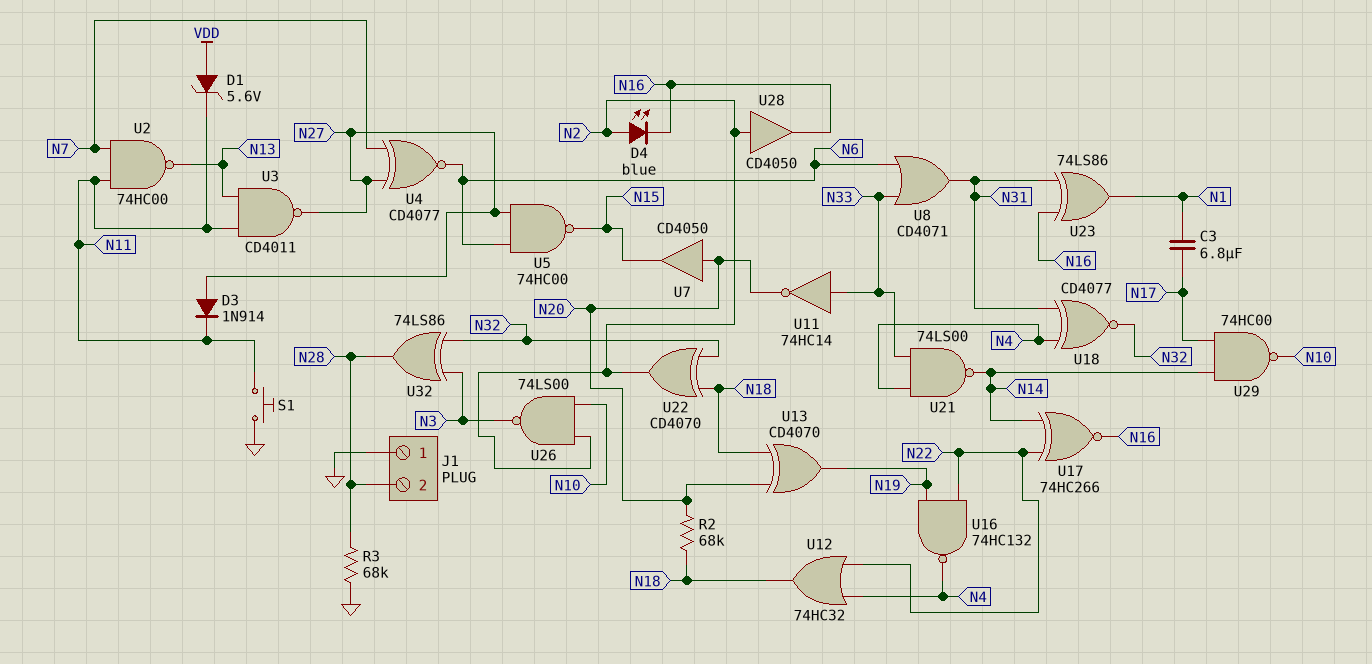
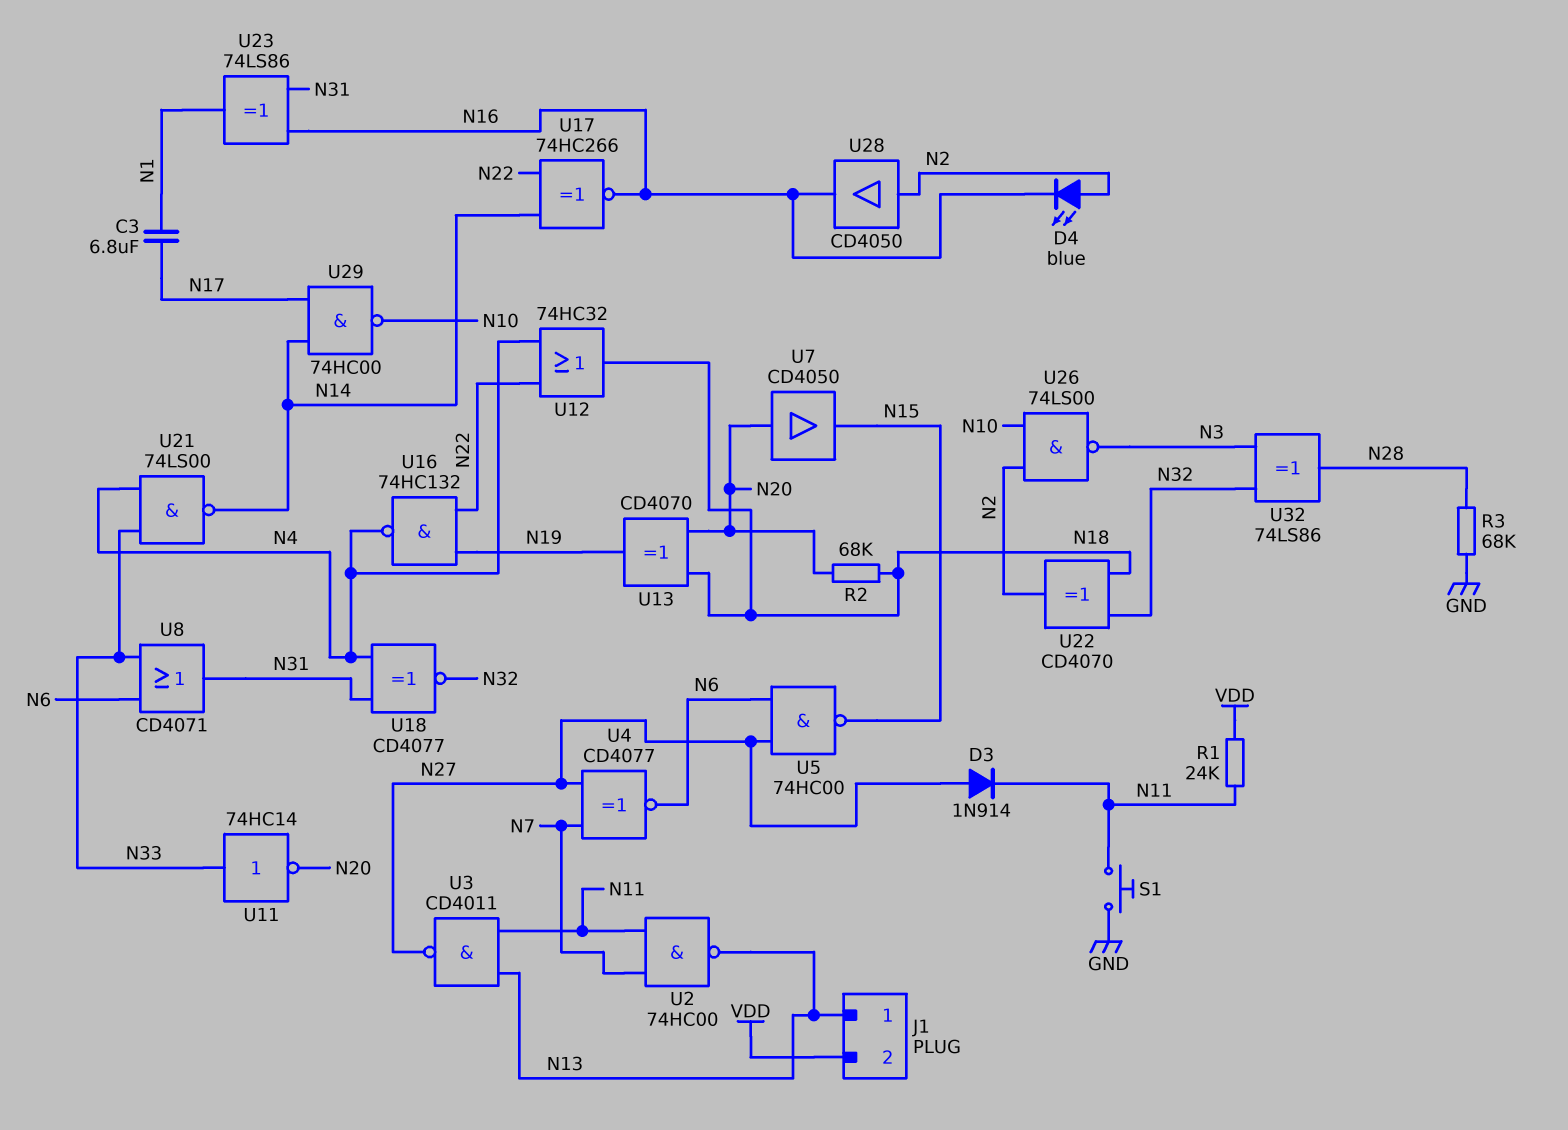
D1: zener 5.6V (A VDD, K N11) -> none
J1 pin 1: GND -> N13
J1 pin 2: N28 -> VDD
R1: none -> 24k (N11, VDD)

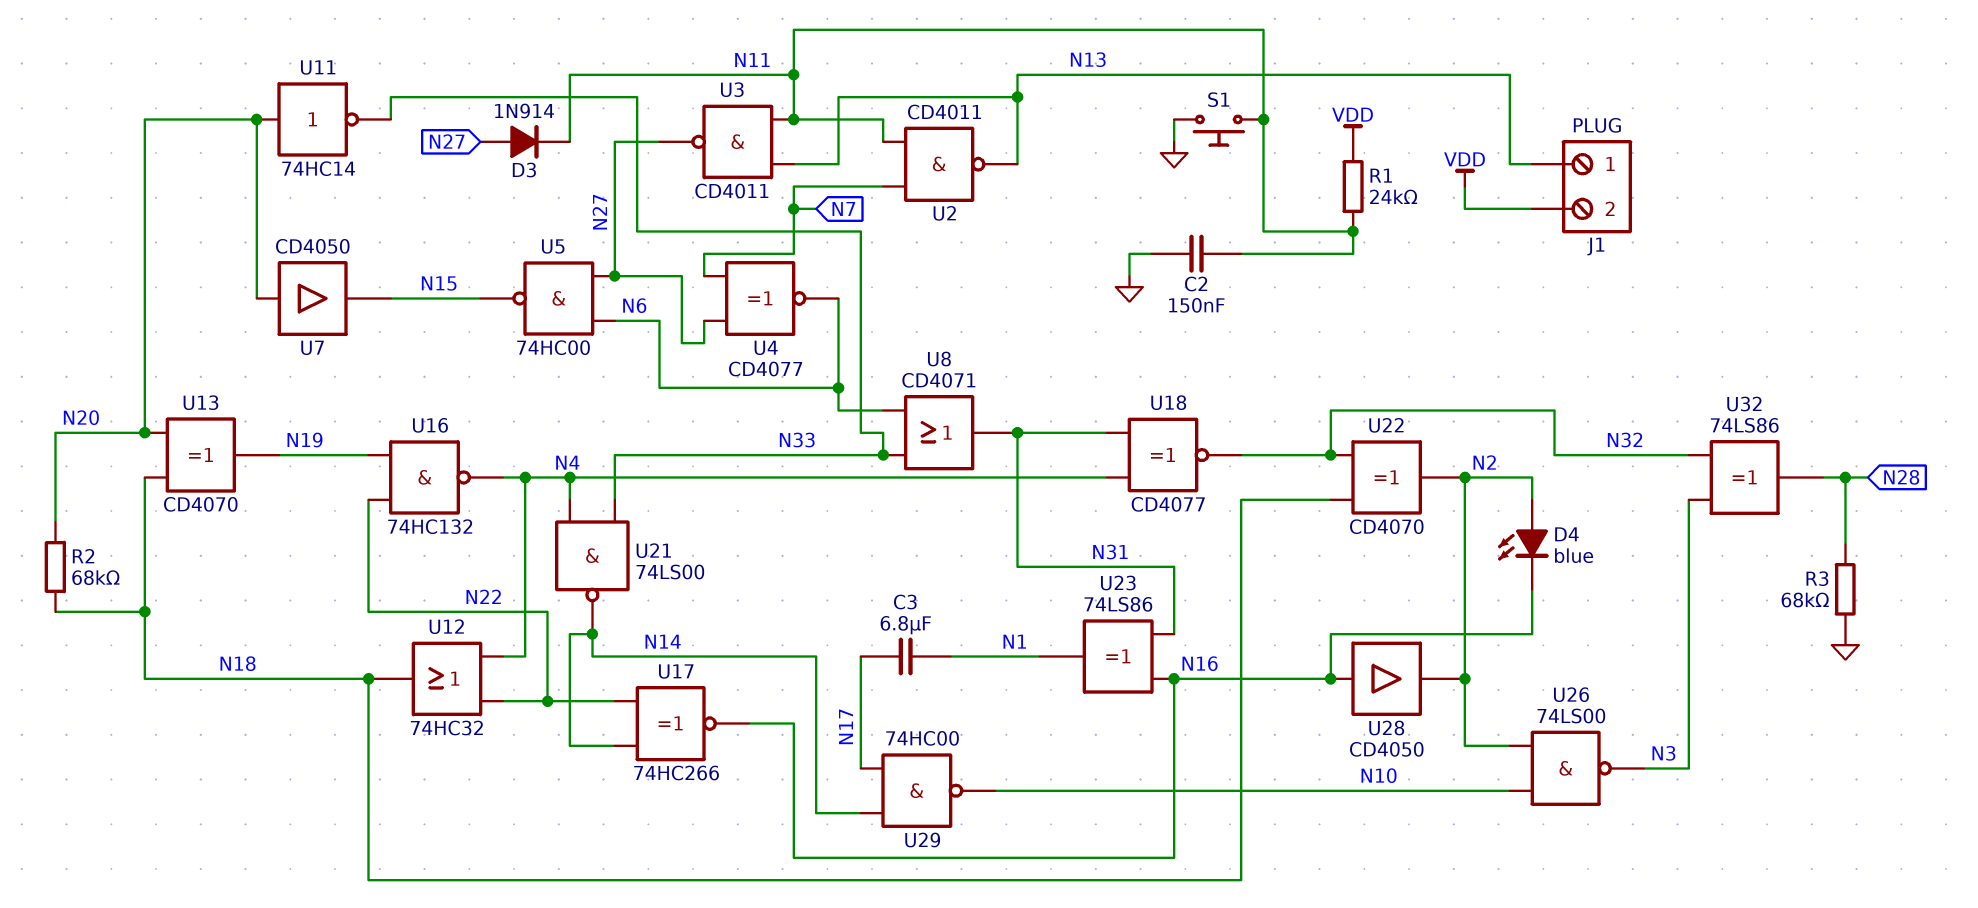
C2: none -> 150nF (GND, N11)
U2: NAND 74HC00 (in N7, in N11, out N13) -> NAND CD4011 (in N7, in N11, out N13)
U11: NOT 74HC14 (in N33, out N20) -> NOT 74HC14 (in N20, out N33)
U28: buffer CD4050 (in N2, out N16) -> buffer CD4050 (in N16, out N2)

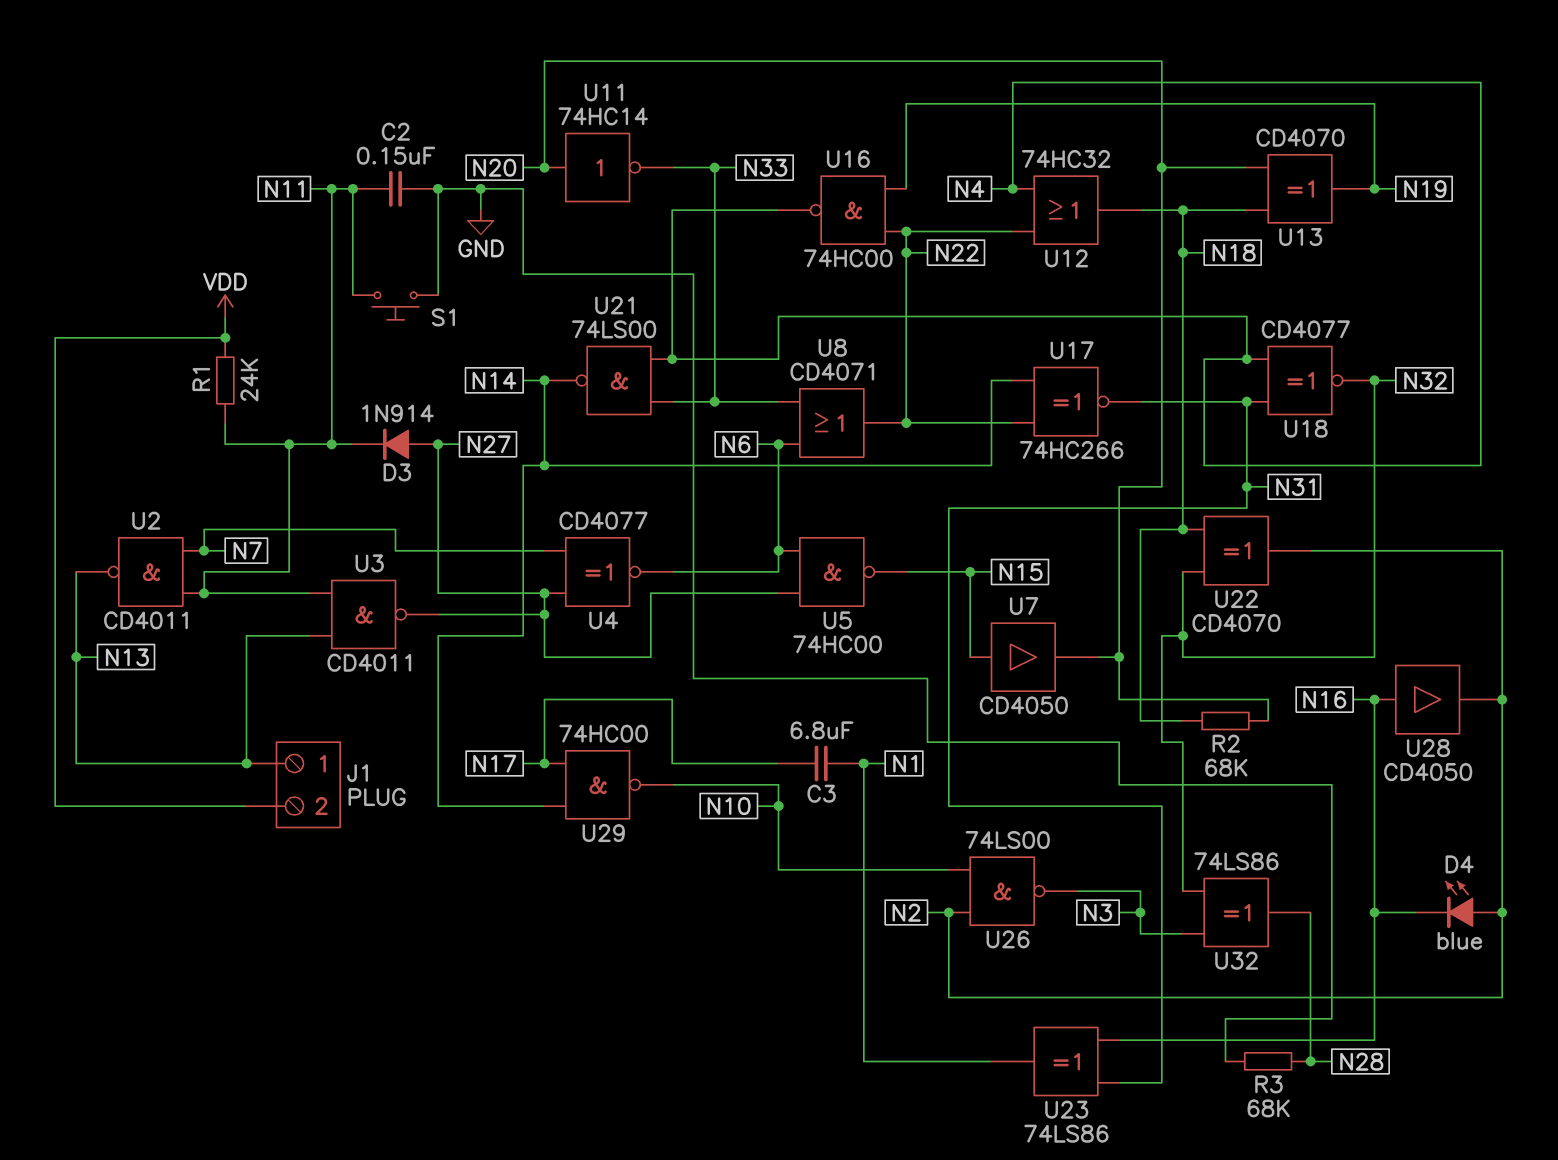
U7: buffer CD4050 (in N20, out N15) -> buffer CD4050 (in N15, out N20)
U8: OR CD4071 (in N6, in N33, out N31) -> OR CD4071 (in N6, in N33, out N22)
U16: NAND 74HC132 (in N19, in N22, out N4) -> NAND 74HC00 (in N19, in N22, out N4)
U17: XNOR 74HC266 (in N14, in N22, out N16) -> XNOR 74HC266 (in N14, in N22, out N31)

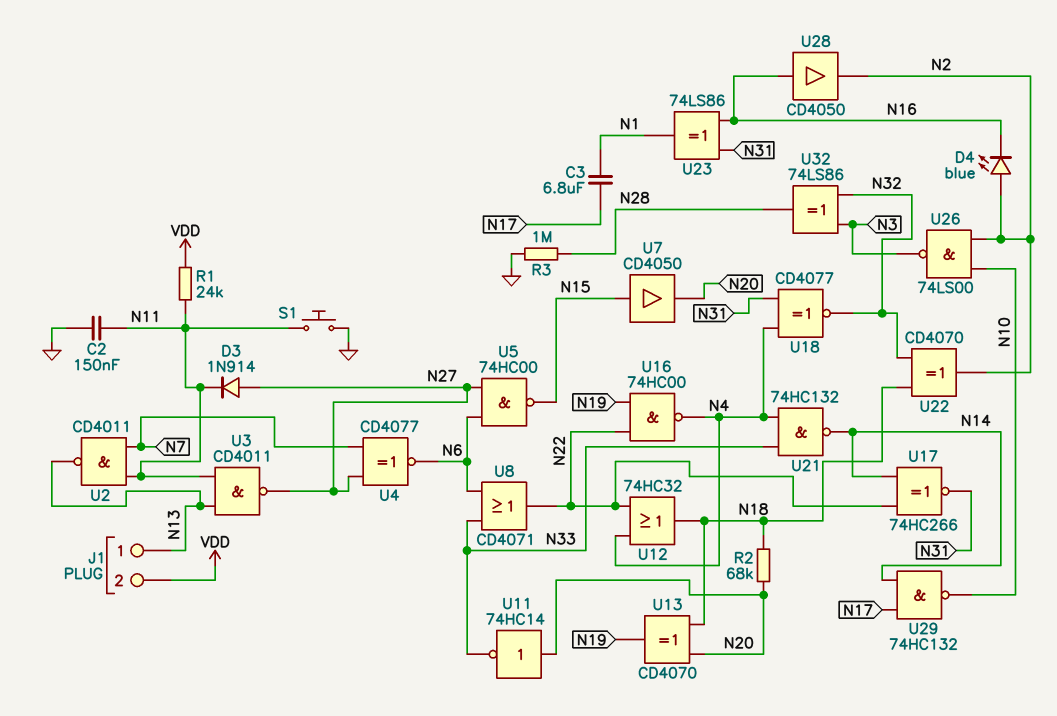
R3: 68k (GND, N28) -> 1M (GND, N28)
U21: NAND 74LS00 (in N4, in N33, out N14) -> NAND 74HC132 (in N4, in N33, out N14)
U29: NAND 74HC00 (in N14, in N17, out N10) -> NAND 74HC132 (in N14, in N17, out N10)

